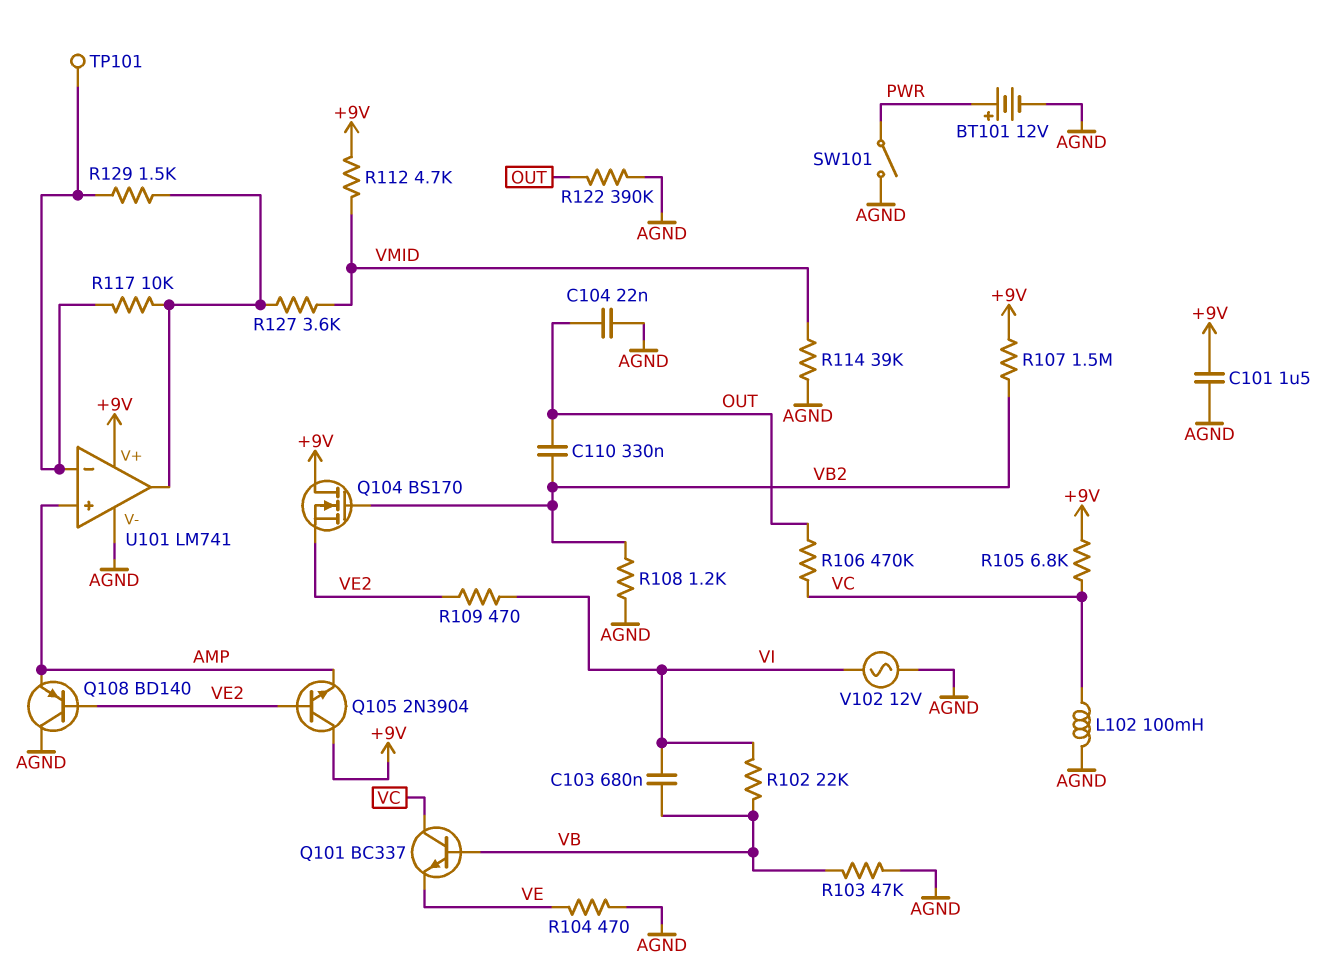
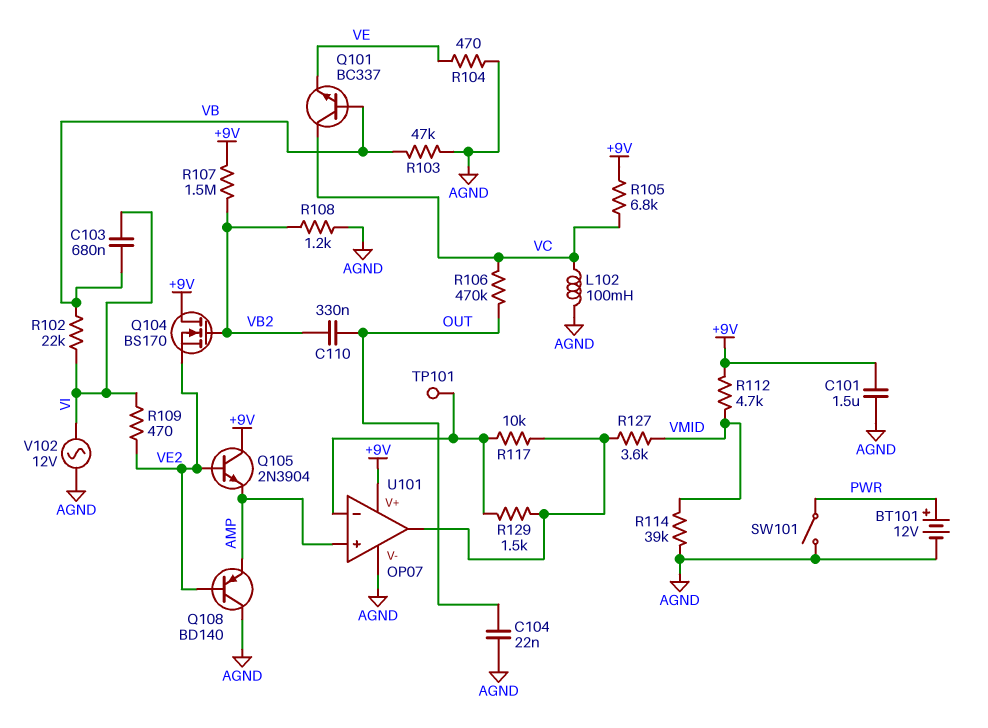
R122: 390k (AGND, OUT) -> none
U101: LM741 -> OP07

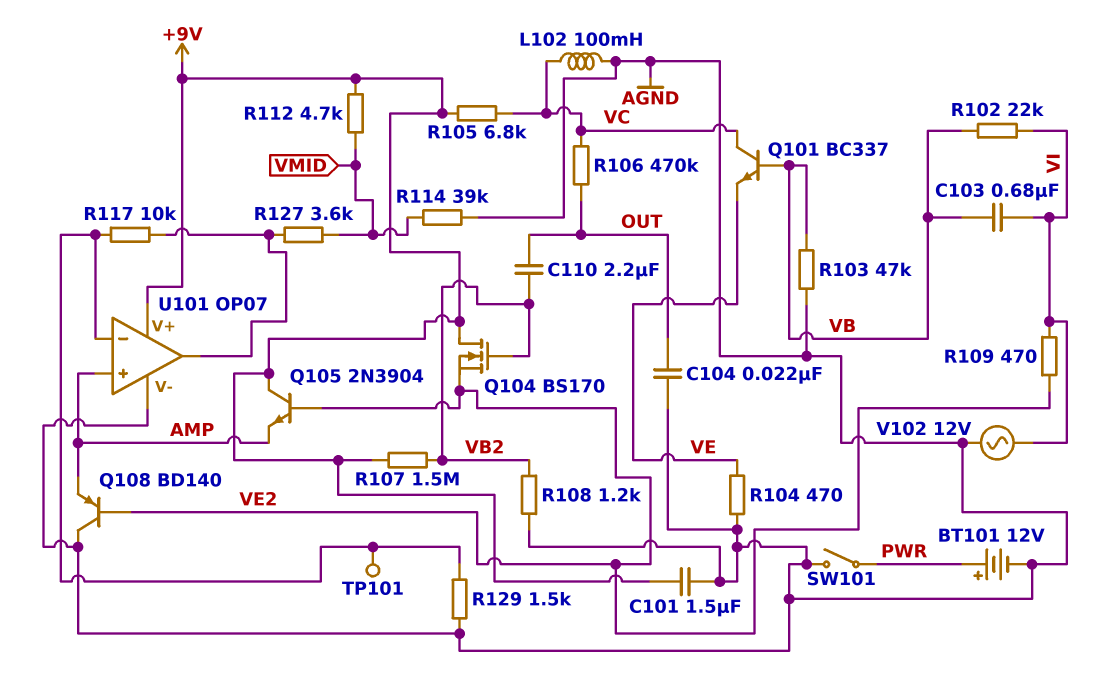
C110: 330nF (OUT, VB2) -> 2.2uF (OUT, VB2)
R129: 1.5k (U101/in-, U101/out) -> 1.5k (AGND, U101/in-)

